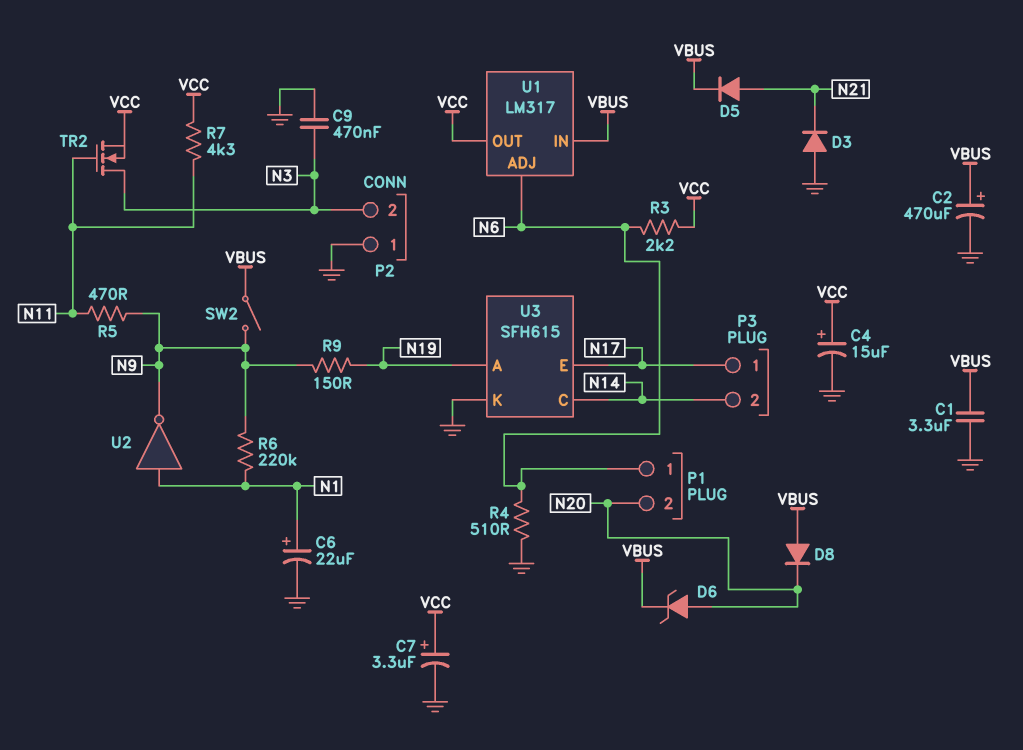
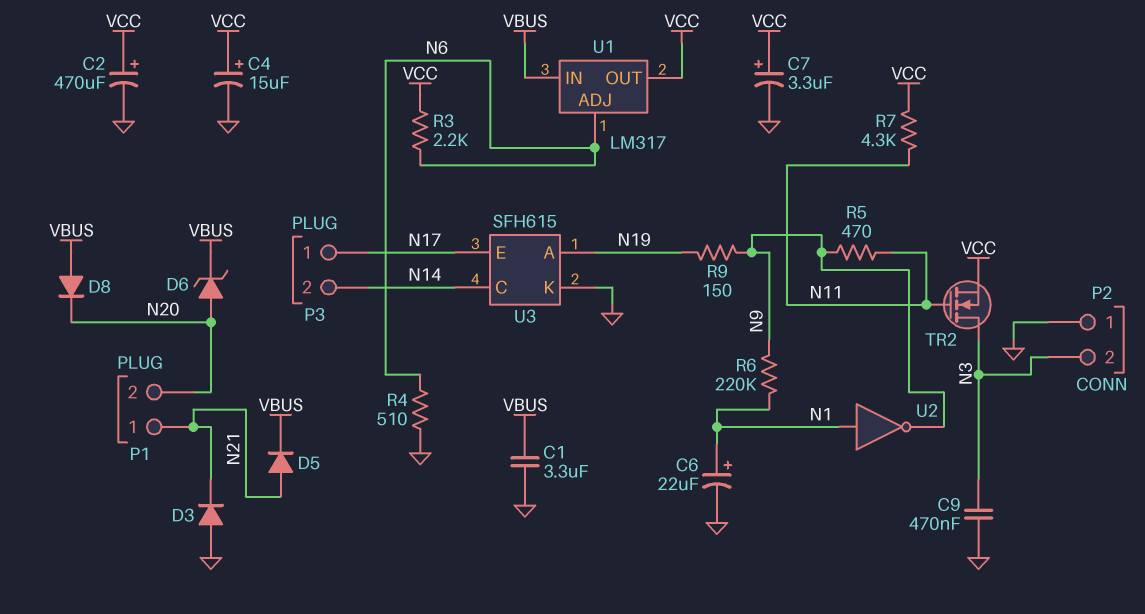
C2: 470uF (plus VBUS, minus GND) -> 470uF (plus VCC, minus GND)
P1 pin 1: N6 -> N21
SW2: switch (N9, VBUS) -> none

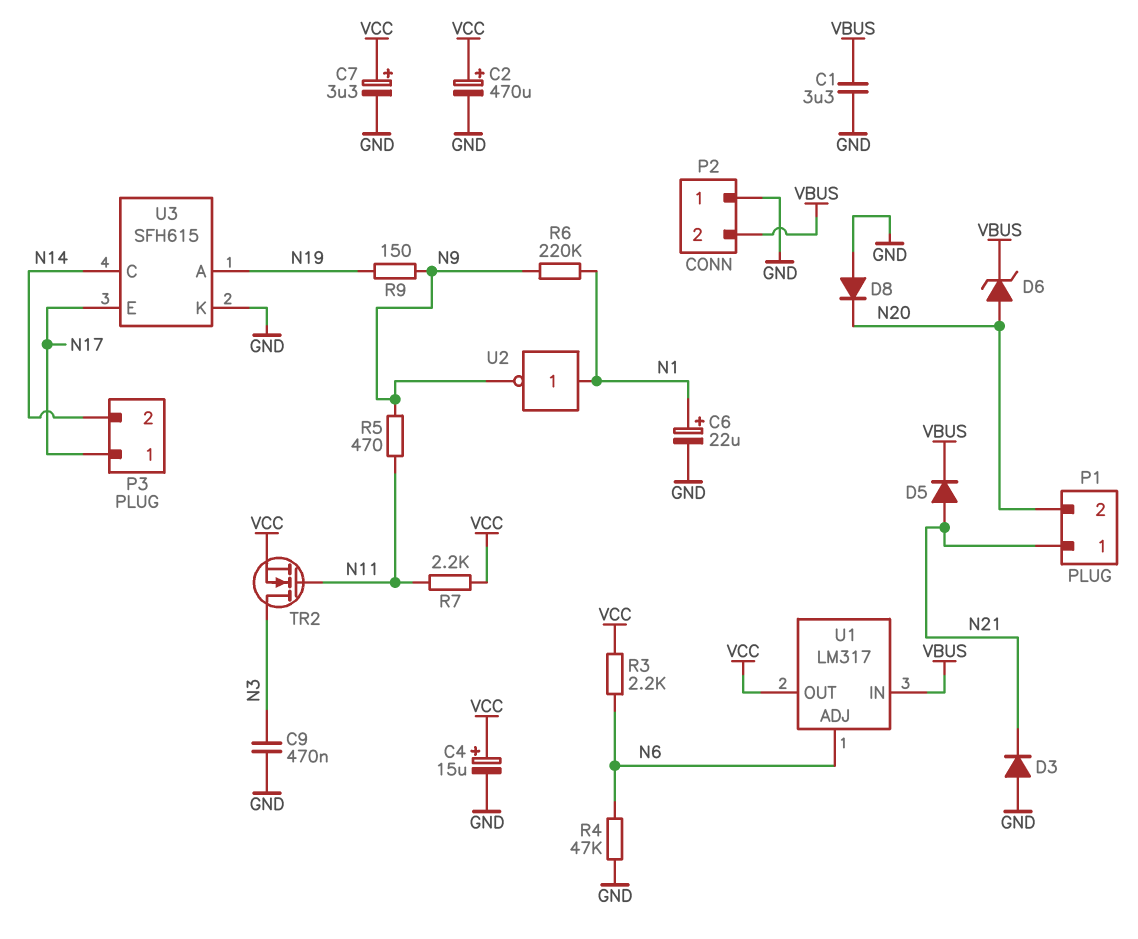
D8: diode (A VBUS, K N20) -> diode (A GND, K N20)
P2 pin 2: N3 -> VBUS
R4: 510 (GND, N6) -> 47k (GND, N6)
R7: 4.3k (N11, VCC) -> 2.2k (N11, VCC)

